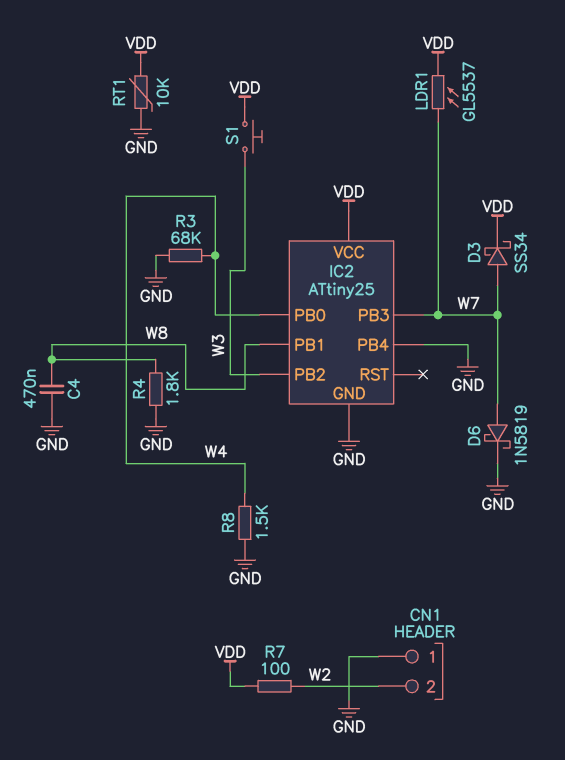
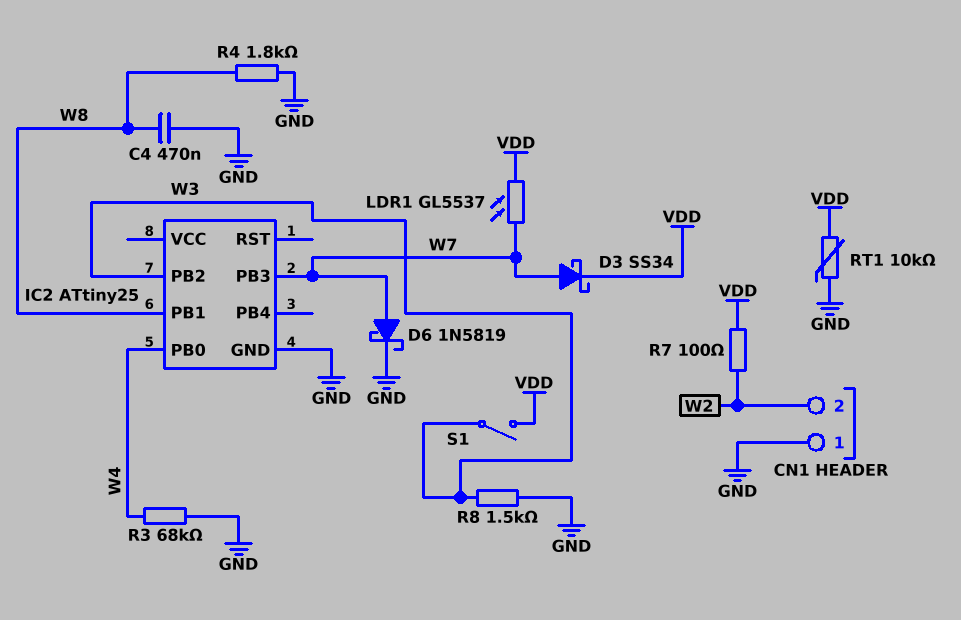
IC2 pin PB4: GND -> none
IC2 pin VCC: VDD -> none
R8: 1.5k (GND, W4) -> 1.5k (GND, W3)
S1: button (VDD, W3) -> switch (VDD, W3)

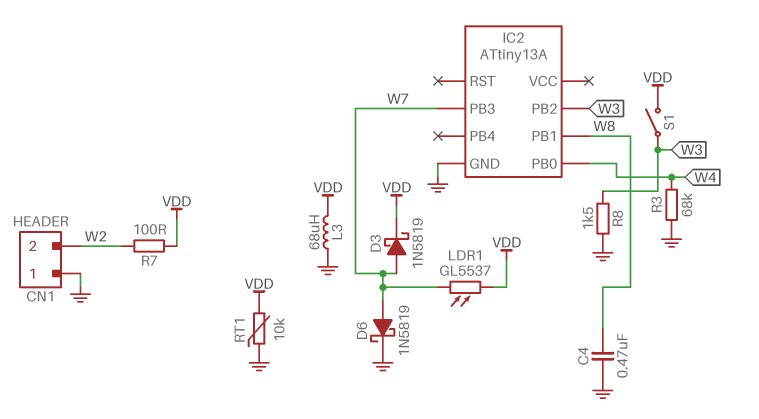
D3: schottky SS34 (A W7, K VDD) -> schottky 1N5819 (A W7, K VDD)
IC2: ATtiny25 -> ATtiny13A
L3: none -> 68uH (GND, VDD)
R4: 1.8k (GND, W8) -> none

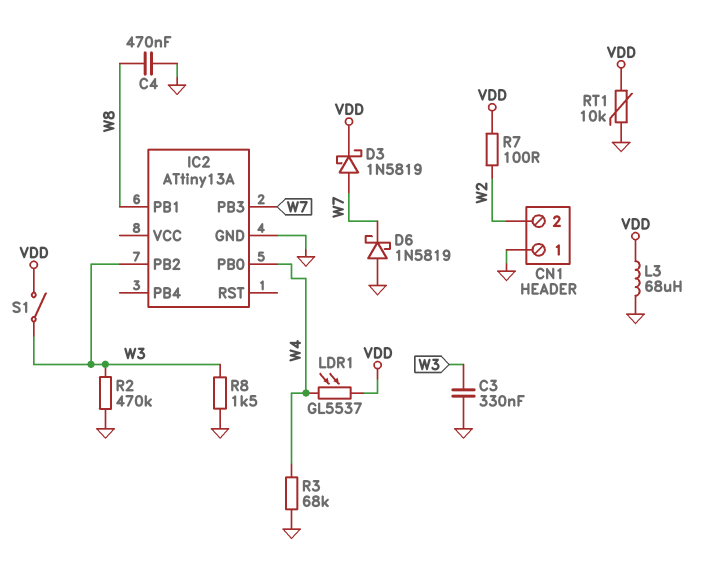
C3: none -> 330nF (GND, W3)
D6: schottky 1N5819 (A W7, K GND) -> schottky 1N5819 (A GND, K W7)
LDR1: GL5537 (VDD, W7) -> GL5537 (VDD, W4)
R2: none -> 470k (GND, W3)

